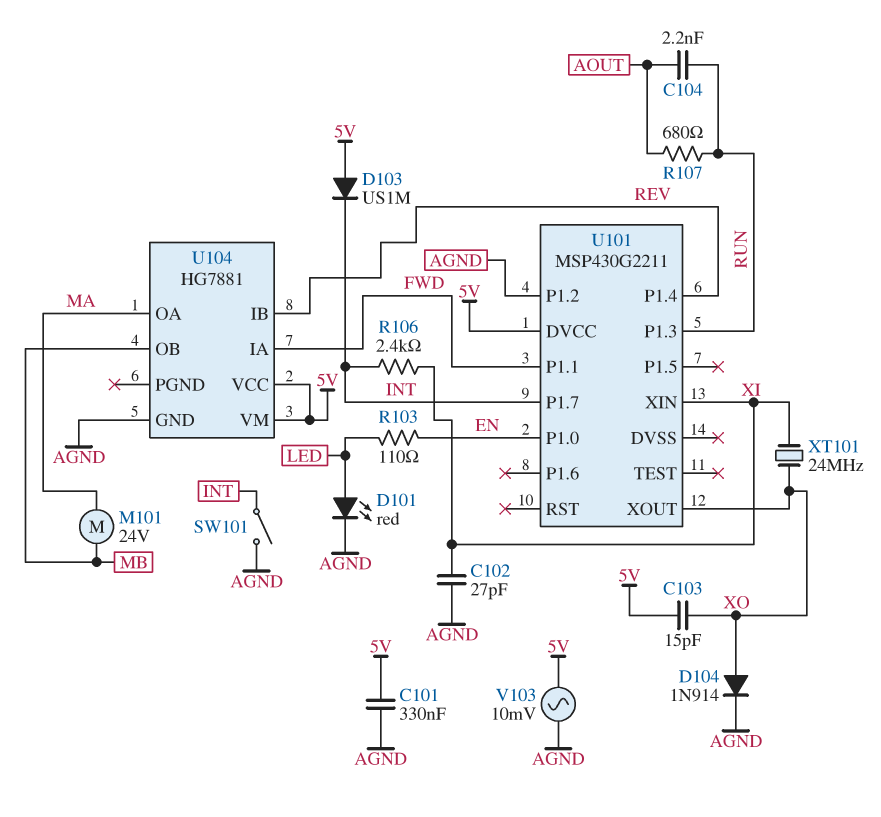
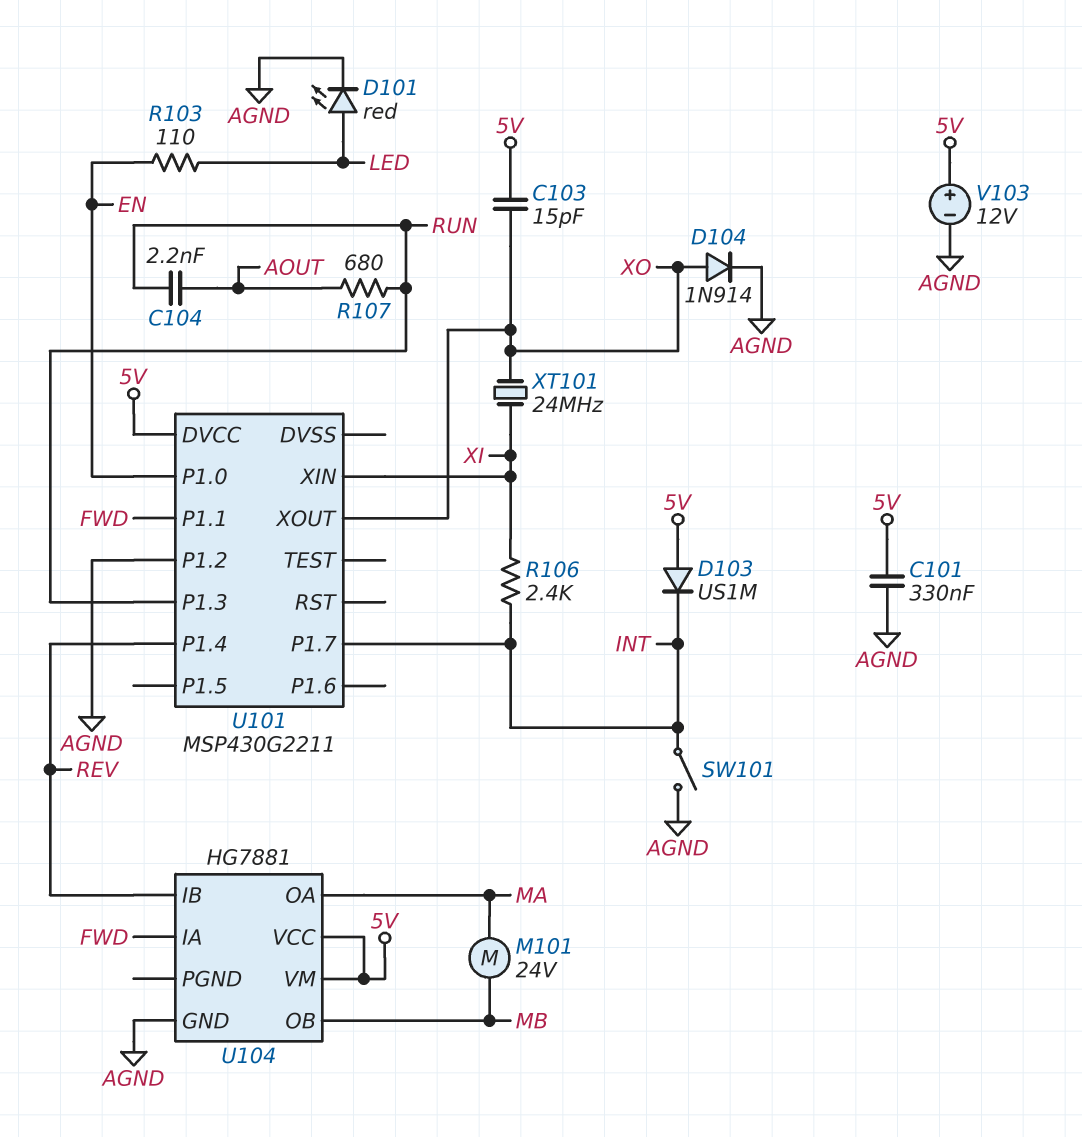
C102: 27pF (AGND, XI) -> none
V103: AC 10mV (5V, AGND) -> 12V (plus 5V, minus AGND)

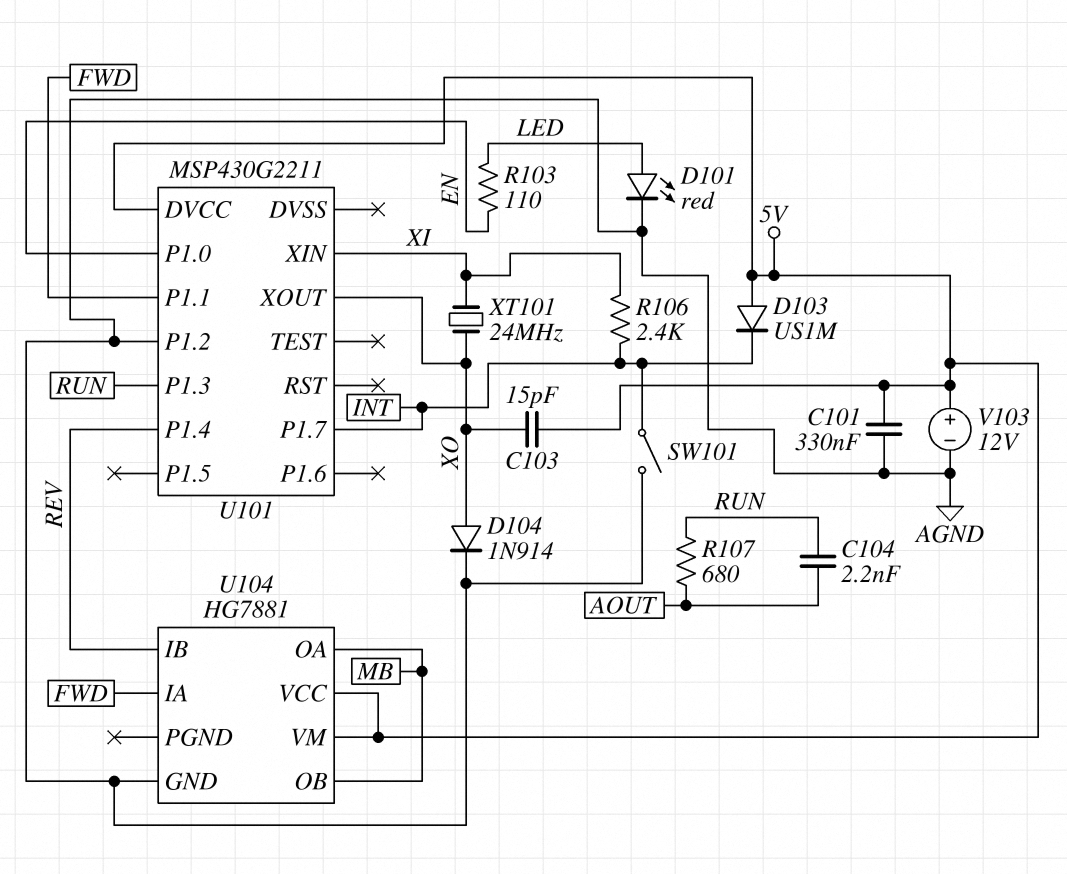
M101: motor 24V (MA, MB) -> none
U104 pin OA: MA -> MB

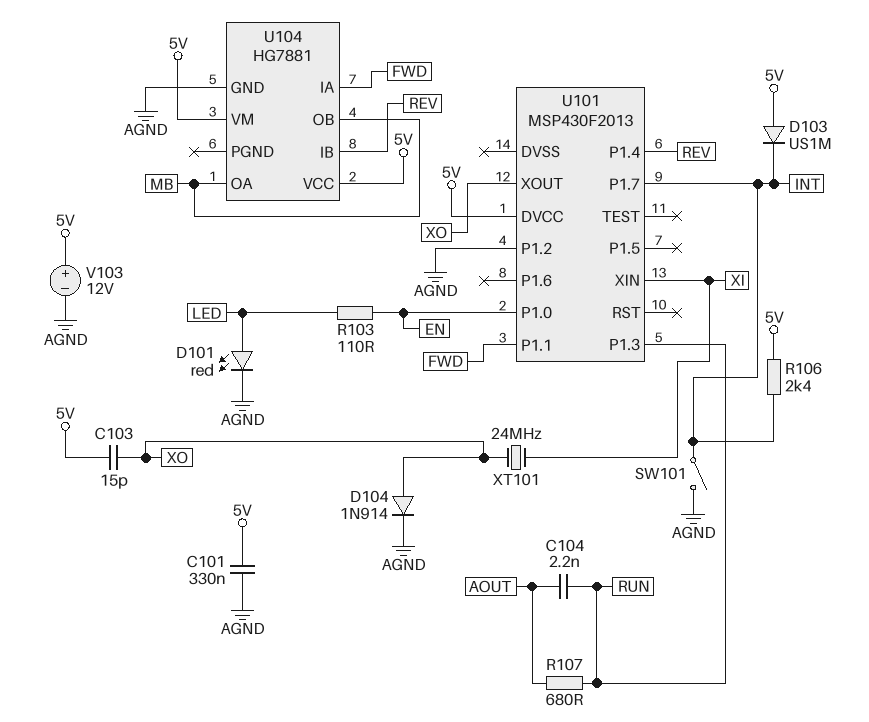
R106: 2.4k (INT, XI) -> 2.4k (5V, INT)
U101: MSP430G2211 -> MSP430F2013

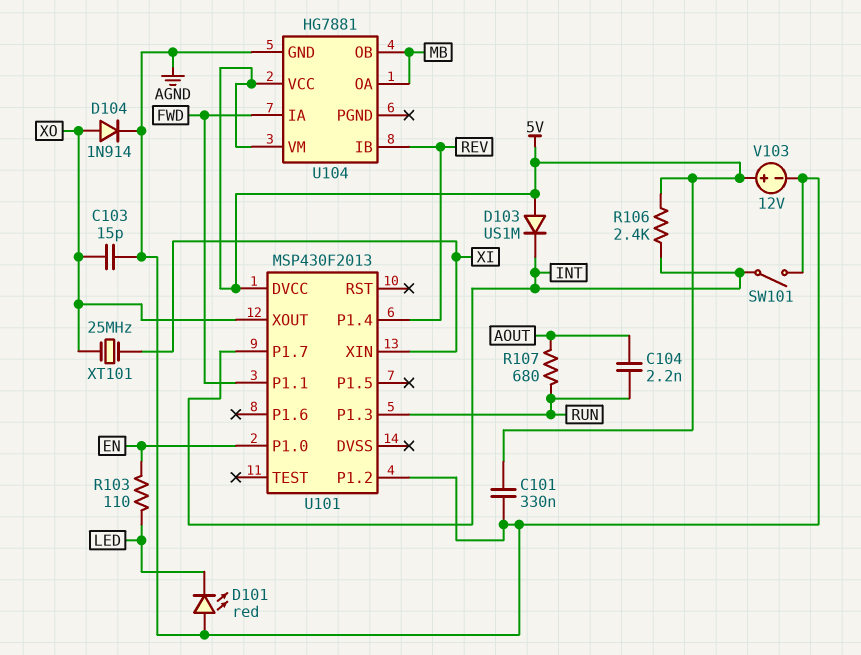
C103: 15pF (5V, XO) -> 15pF (AGND, XO)
D101: LED red (A LED, K AGND) -> LED red (A AGND, K LED)
XT101: 24MHz (XI, XO) -> 25MHz (XI, XO)

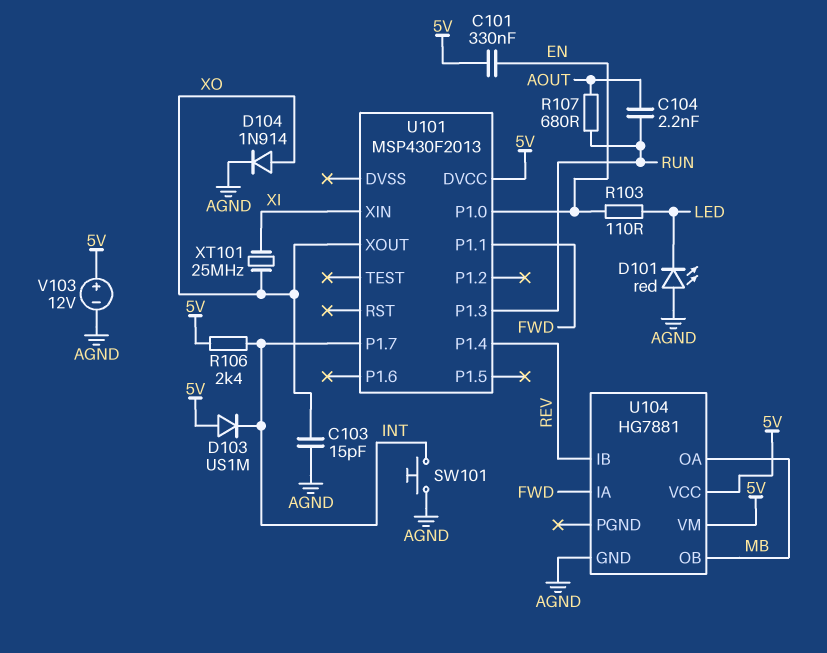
C101: 330nF (5V, AGND) -> 330nF (5V, EN)
SW101: switch (AGND, INT) -> button (AGND, INT)
U101 pin P1.2: AGND -> none

